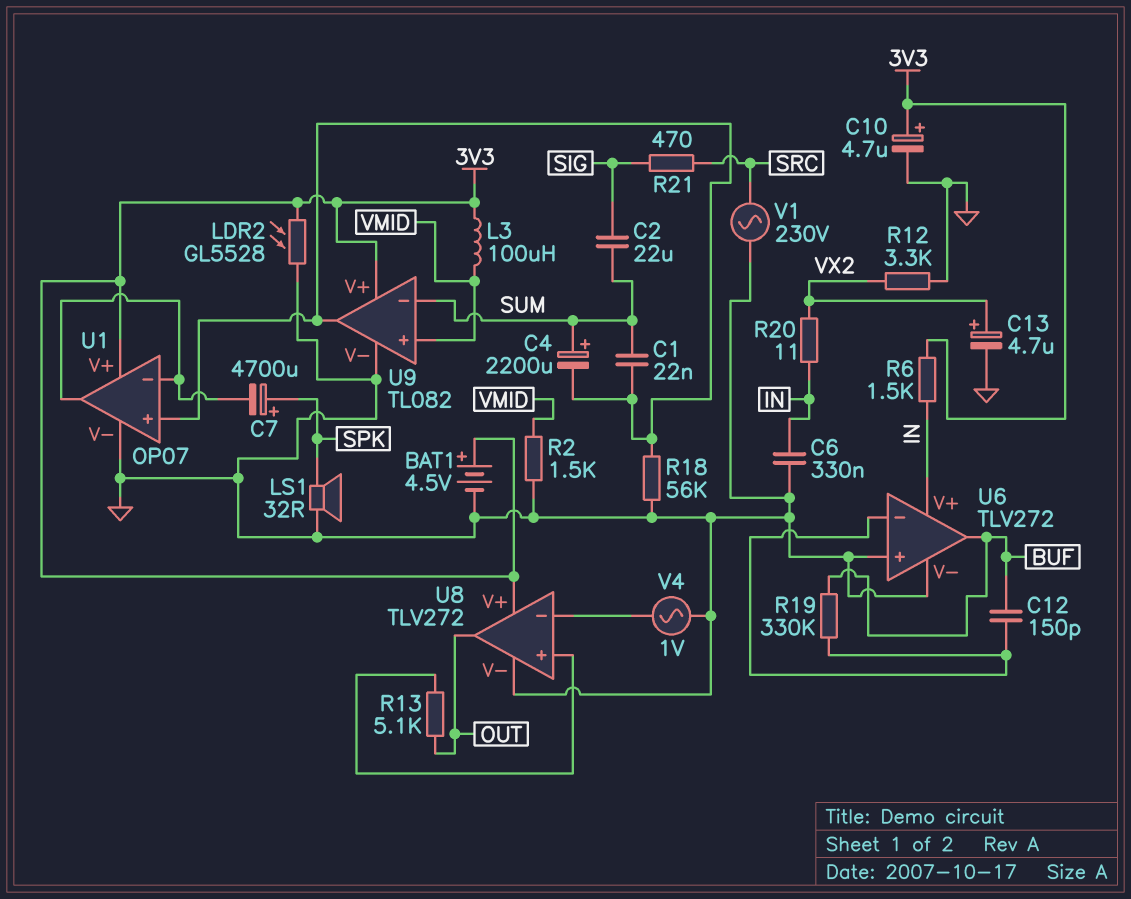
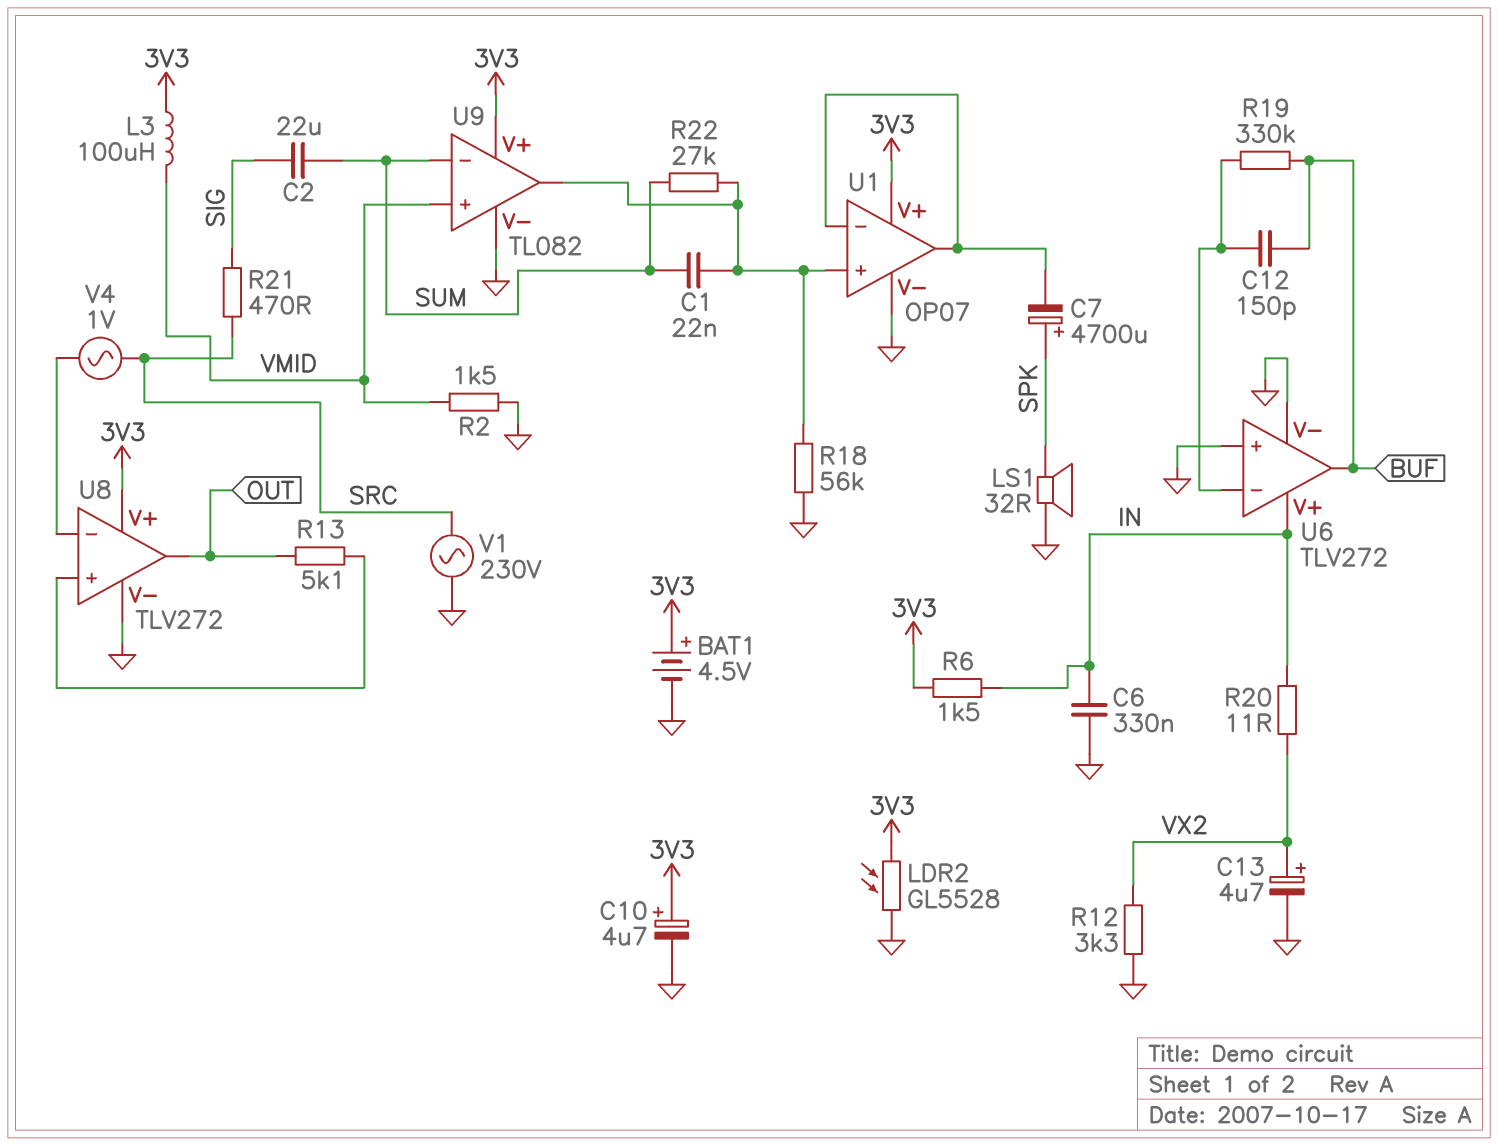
C4: 2200uF (plus SUM, minus U1/in+) -> none
R22: none -> 27k (SUM, U1/in+)
V4: AC 1V (GND, U8/in-) -> AC 1V (SRC, U8/in-)

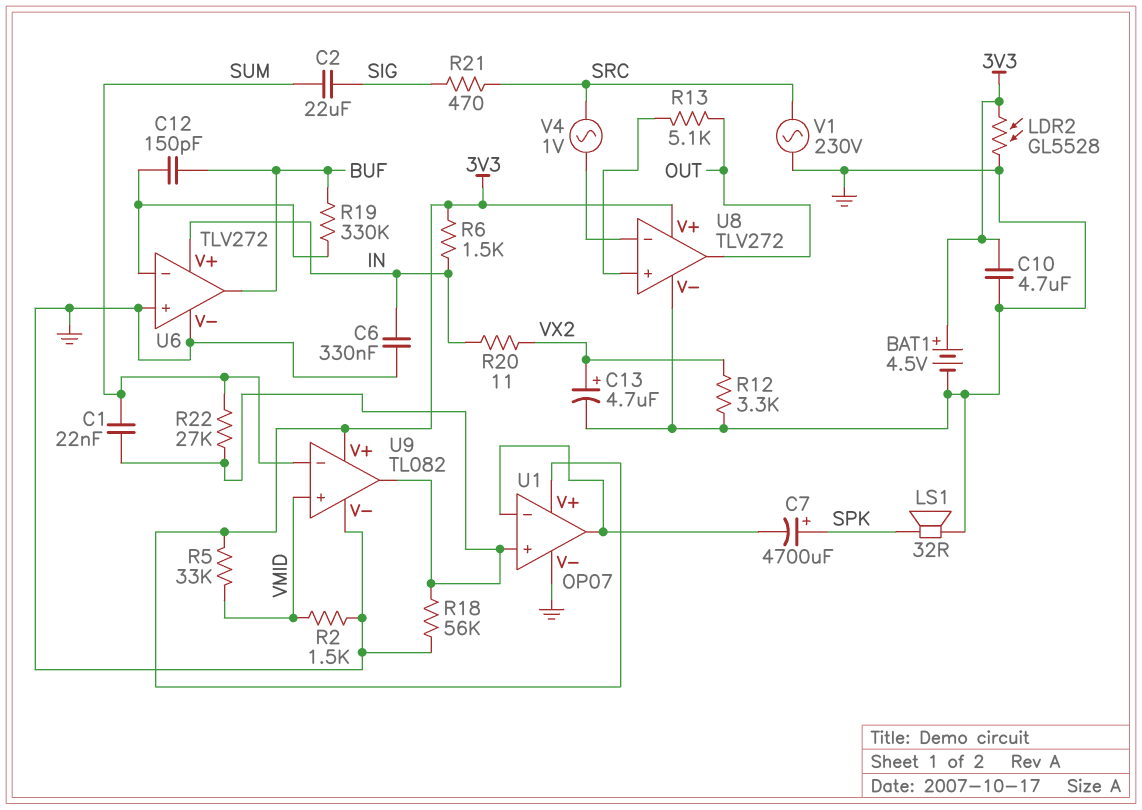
C10: 4.7uF (plus 3V3, minus GND) -> 4.7uF (3V3, GND)
L3: 100uH (3V3, VMID) -> none
R5: none -> 33k (3V3, VMID)

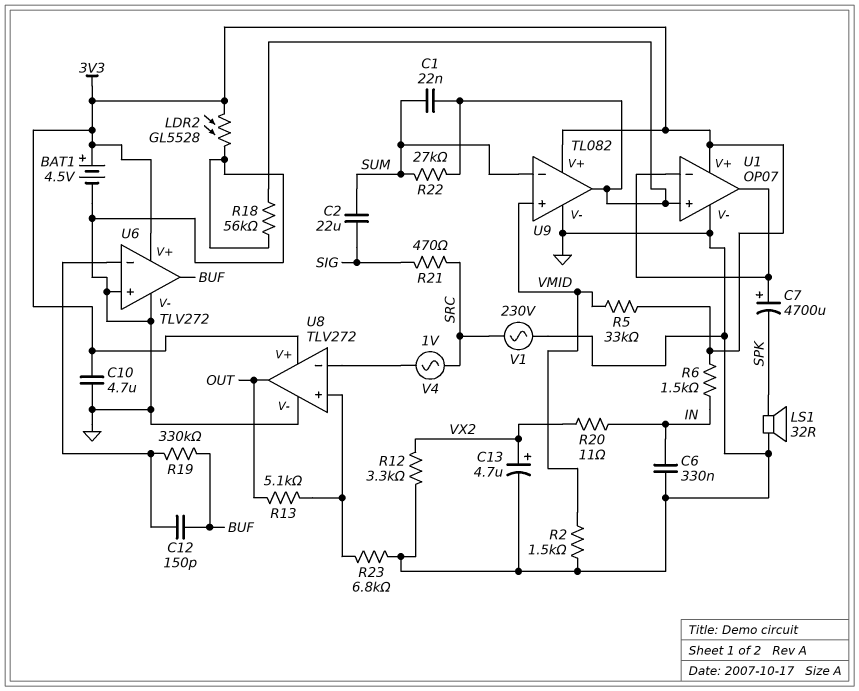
C7: 4700uF (plus SPK, minus U1/in-) -> 4700uF (plus U1/in-, minus SPK)
R23: none -> 6.8k (GND, U8/in+)
U6 pin V+: IN -> 3V3

